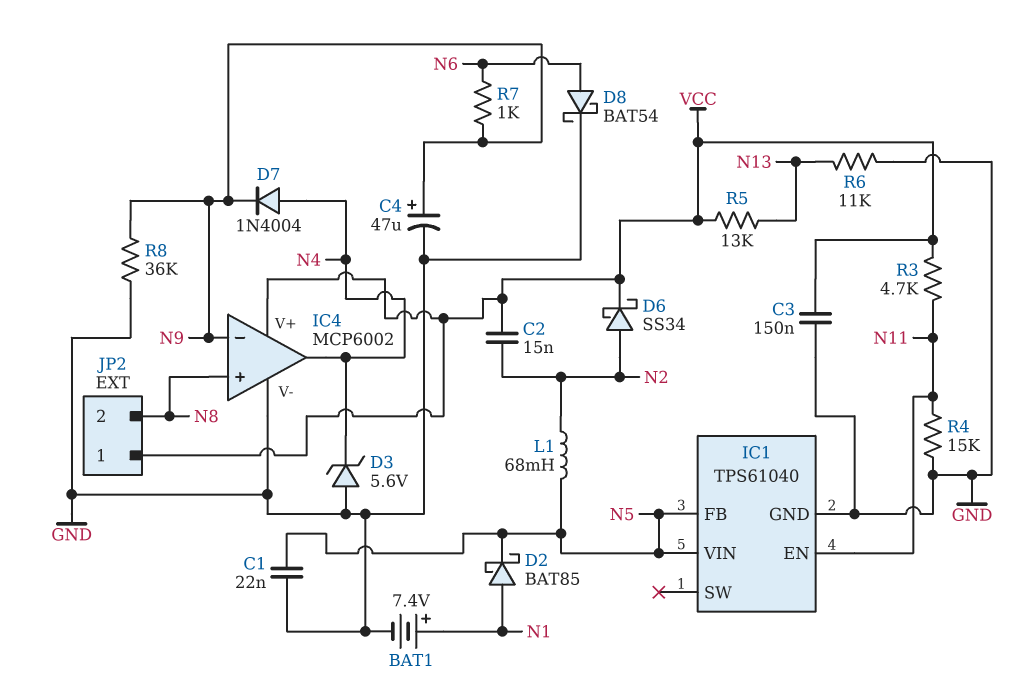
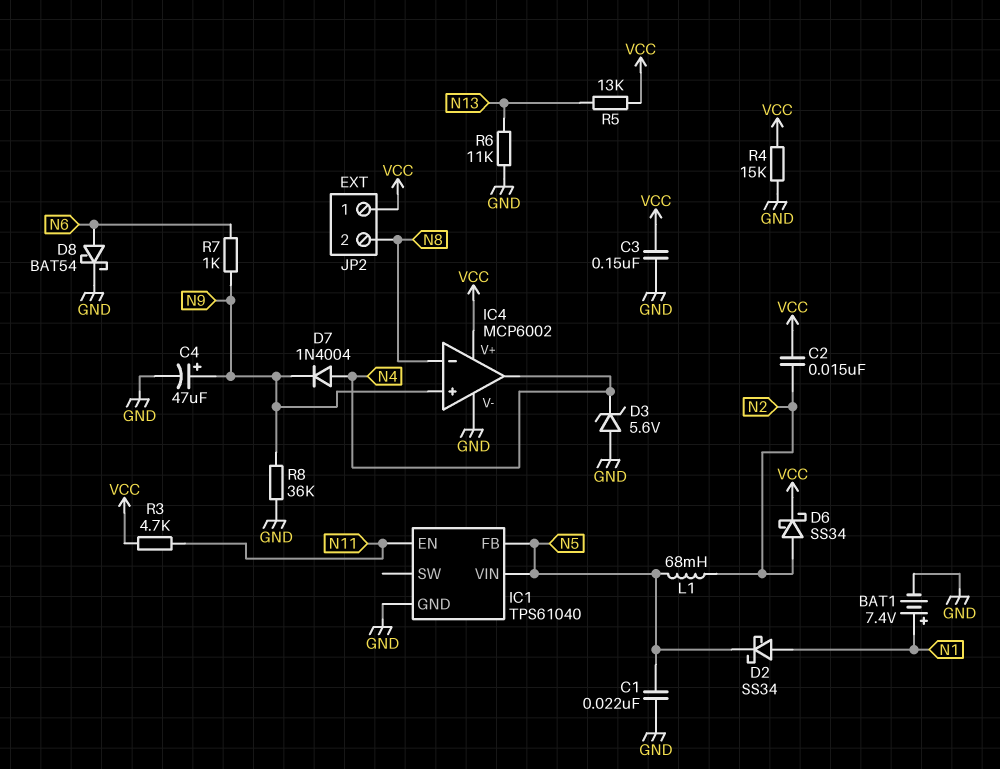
D2: schottky BAT85 (A N1, K N5) -> schottky SS34 (A N1, K N5)
IC4 pin in+: N8 -> N9
IC4 pin in-: N9 -> N8
R4: 15k (GND, N11) -> 15k (GND, VCC)

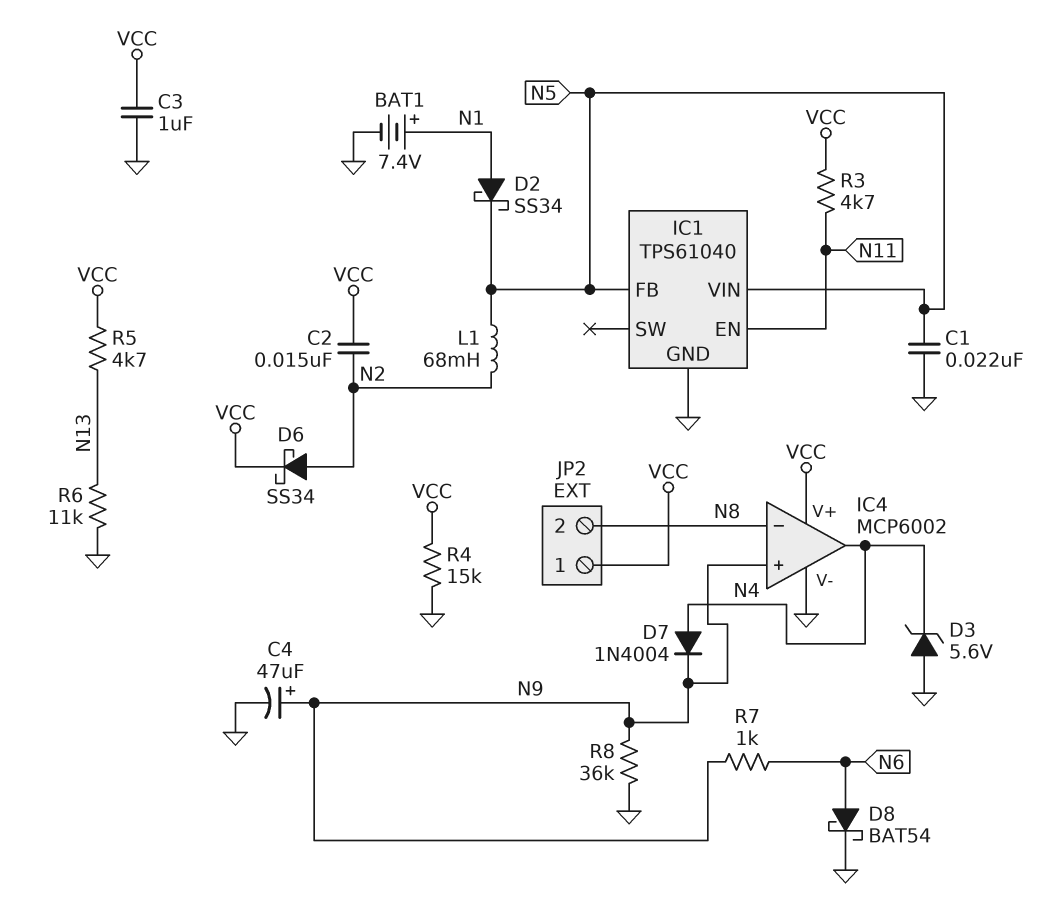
C3: 150nF (GND, VCC) -> 1uF (GND, VCC)
R5: 13k (N13, VCC) -> 4.7k (N13, VCC)

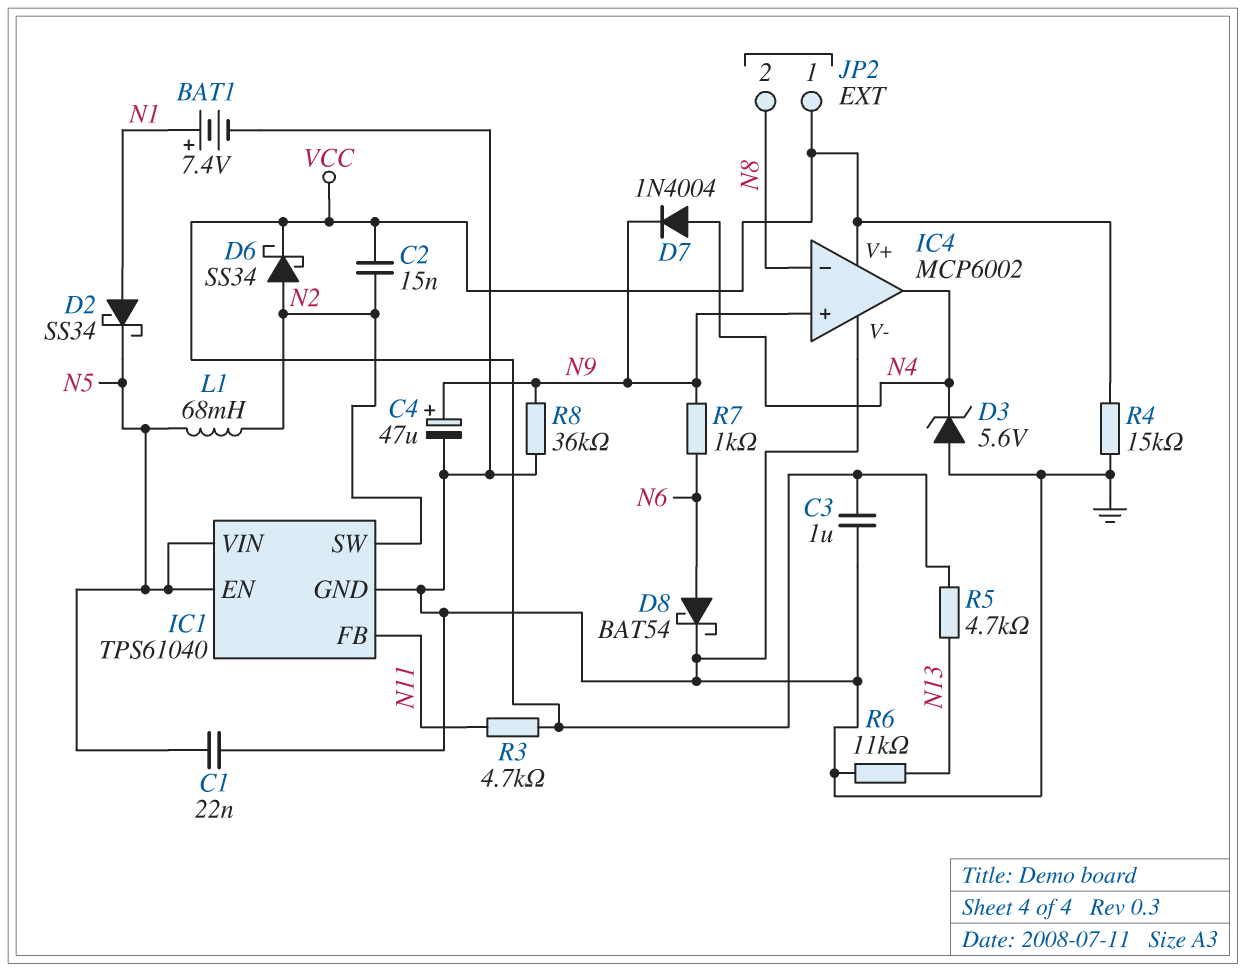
IC1 pin EN: N11 -> N5
IC1 pin FB: N5 -> N11
IC1 pin SW: none -> N2

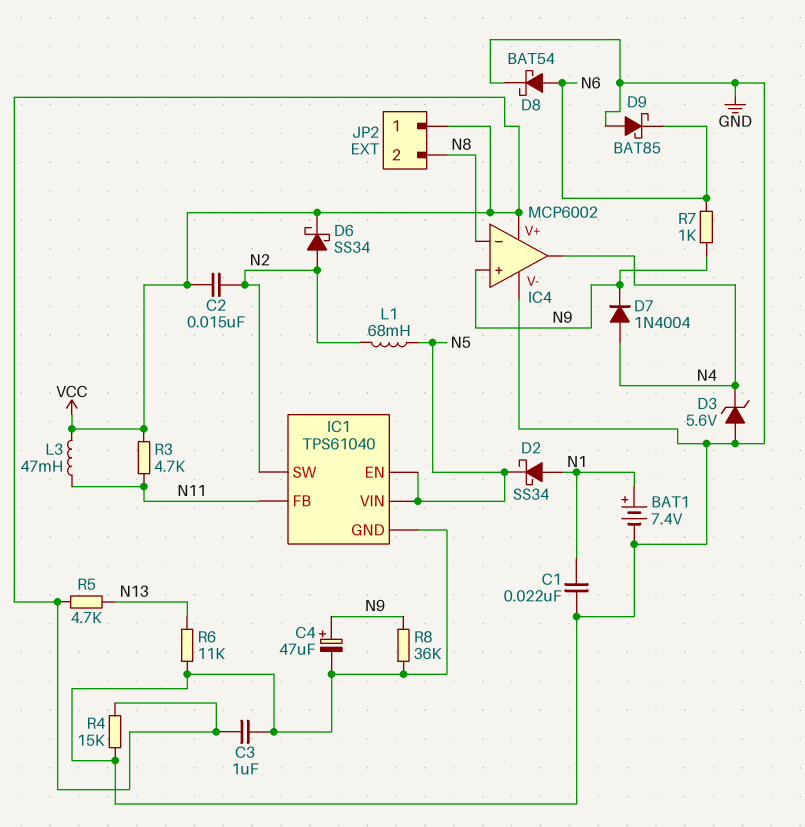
C1: 22nF (GND, N5) -> 22nF (GND, N1)
D9: none -> schottky BAT85 (A GND, K N6)
L3: none -> 47mH (N11, VCC)

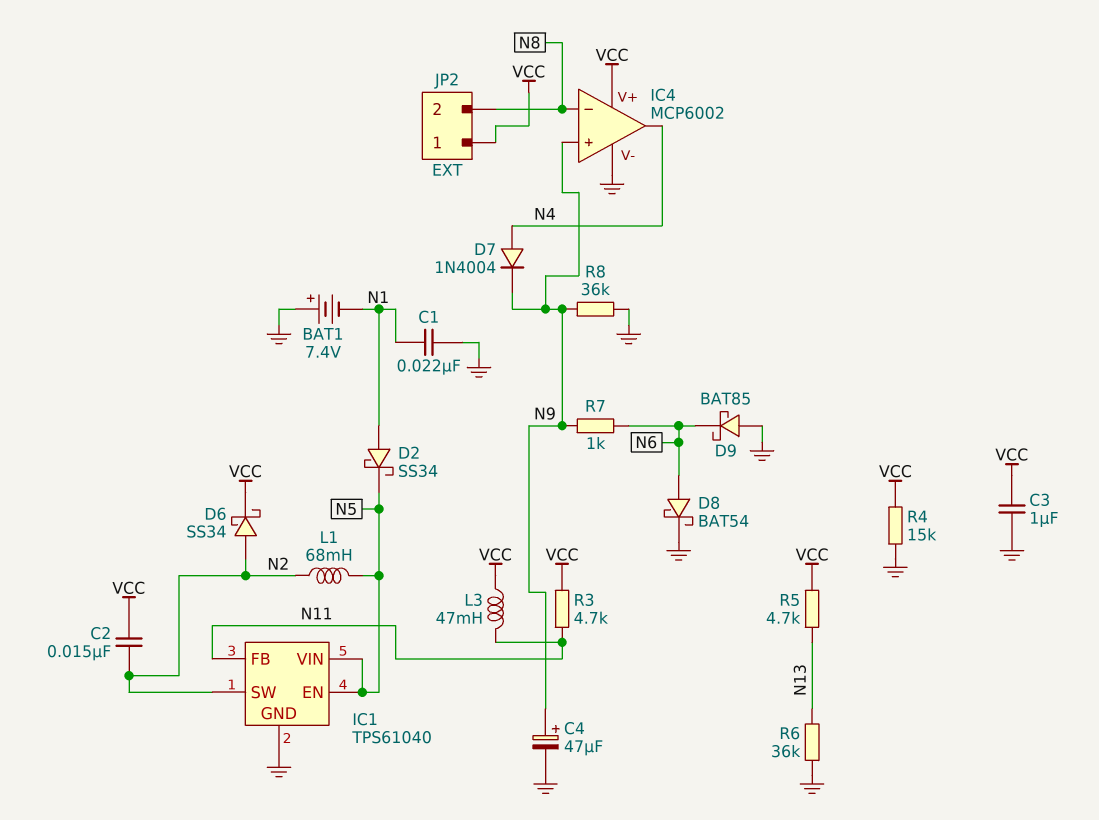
BAT1: 7.4V (plus N1, minus GND) -> 7.4V (plus GND, minus N1)
D3: zener 5.6V (A GND, K N4) -> none
R6: 11k (GND, N13) -> 36k (GND, N13)

